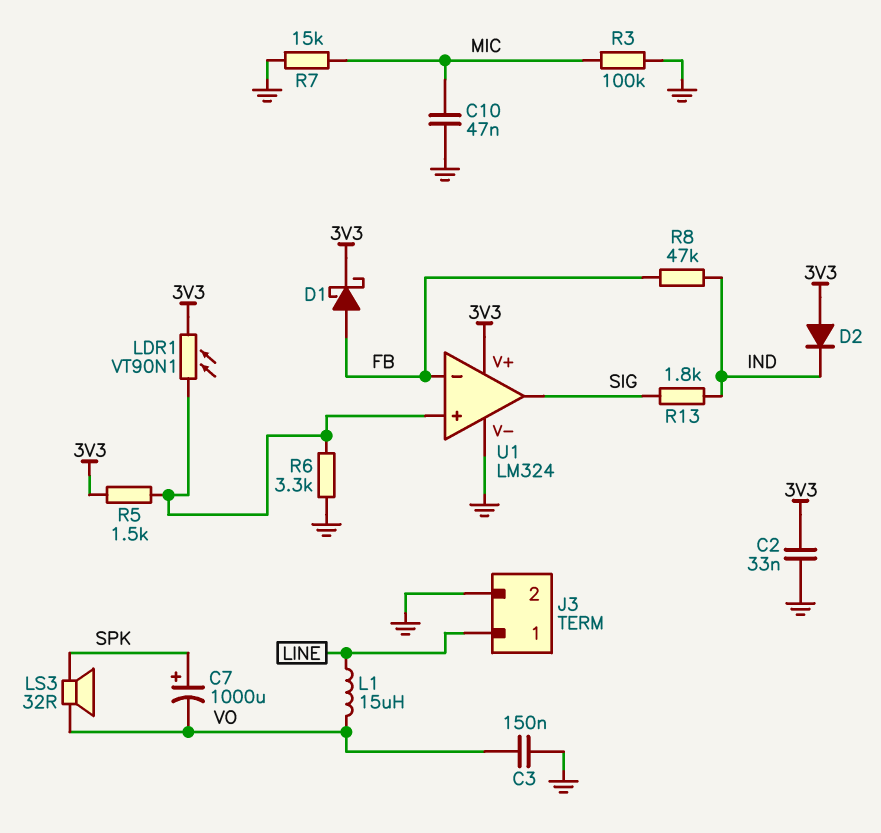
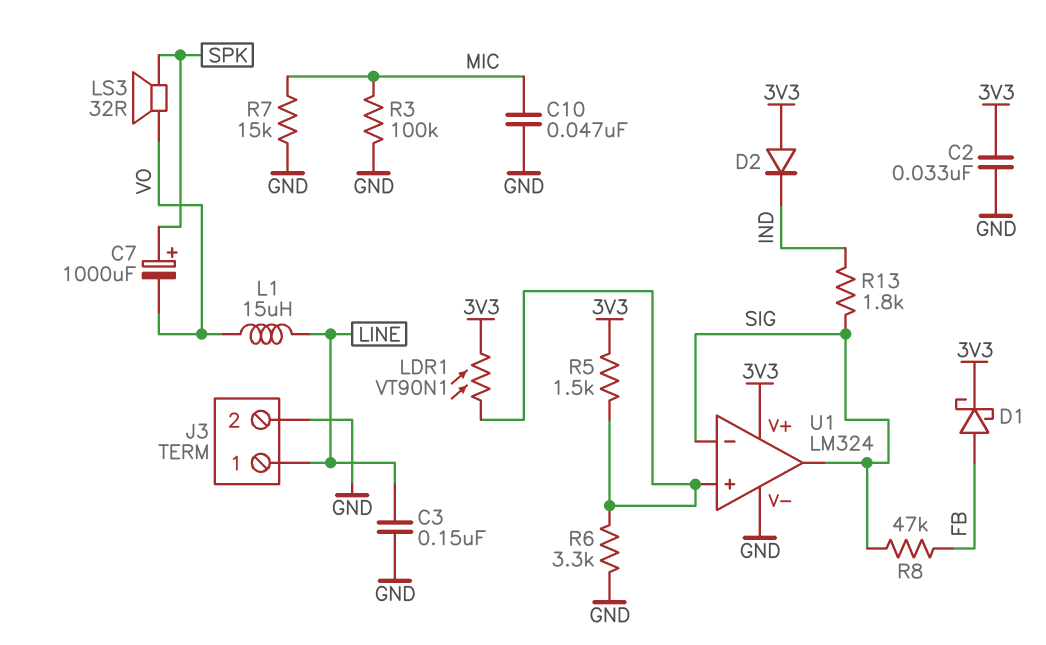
C3: 150nF (GND, VO) -> 150nF (GND, LINE)
R8: 47k (FB, IND) -> 47k (FB, SIG)
U1 pin in-: FB -> SIG

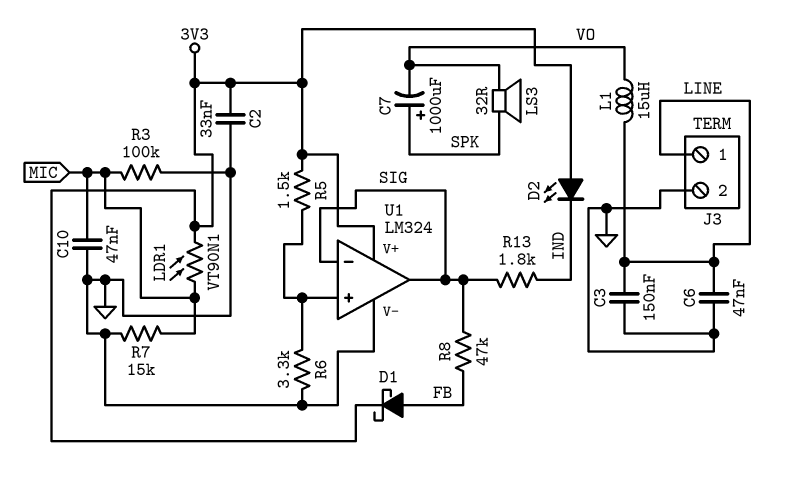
C6: none -> 47nF (GND, LINE)
D2: diode (A 3V3, K IND) -> LED (A 3V3, K IND)
LDR1: VT90N1 (3V3, U1/in+) -> VT90N1 (3V3, MIC)

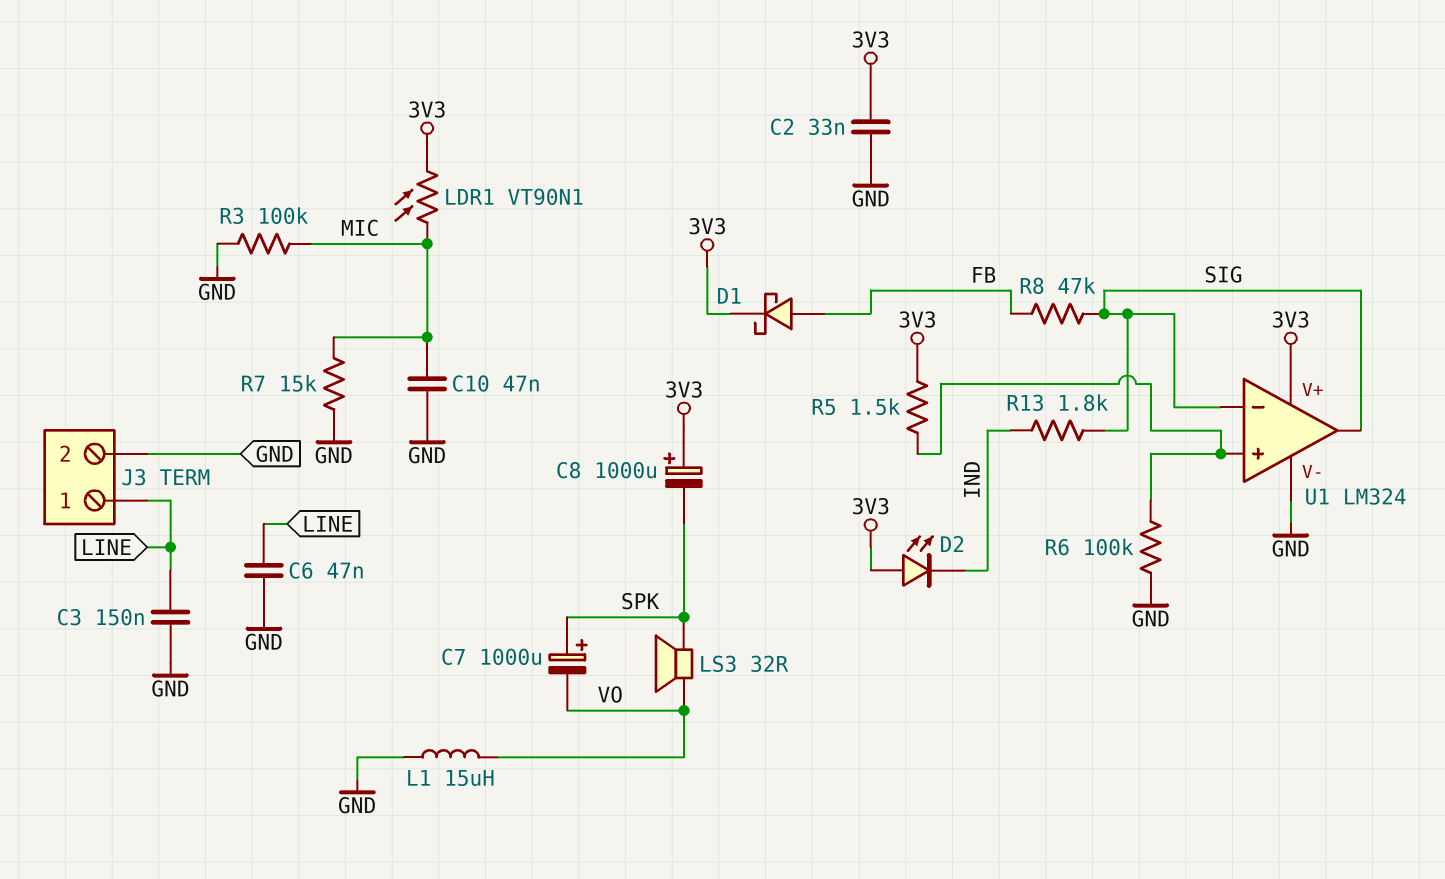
C8: none -> 1000uF (plus 3V3, minus SPK)
L1: 15uH (LINE, VO) -> 15uH (GND, VO)
R6: 3.3k (GND, U1/in+) -> 100k (GND, U1/in+)

